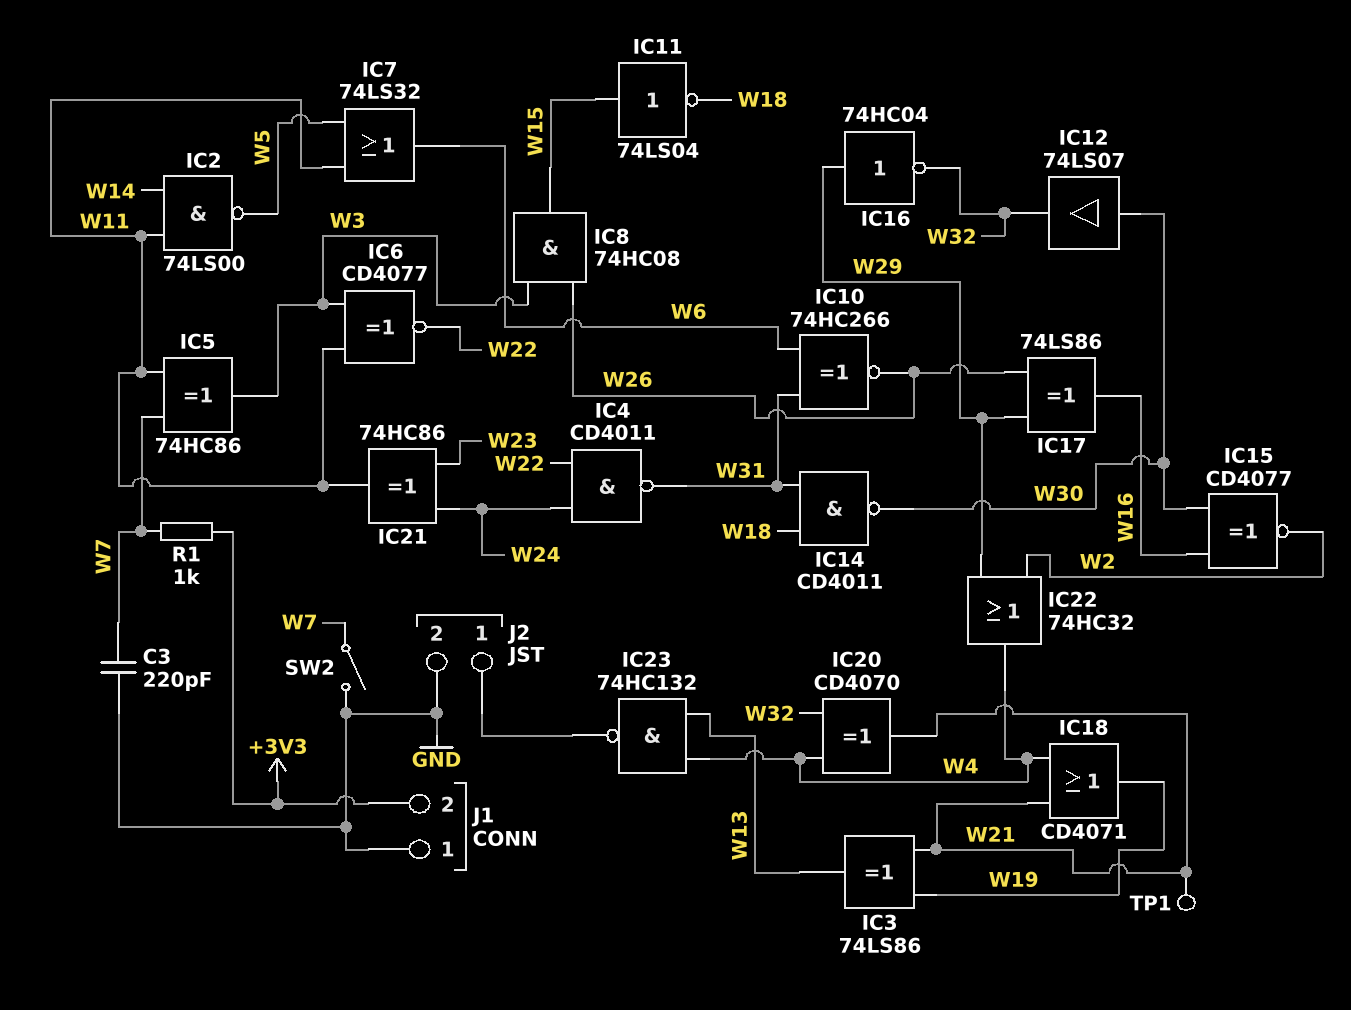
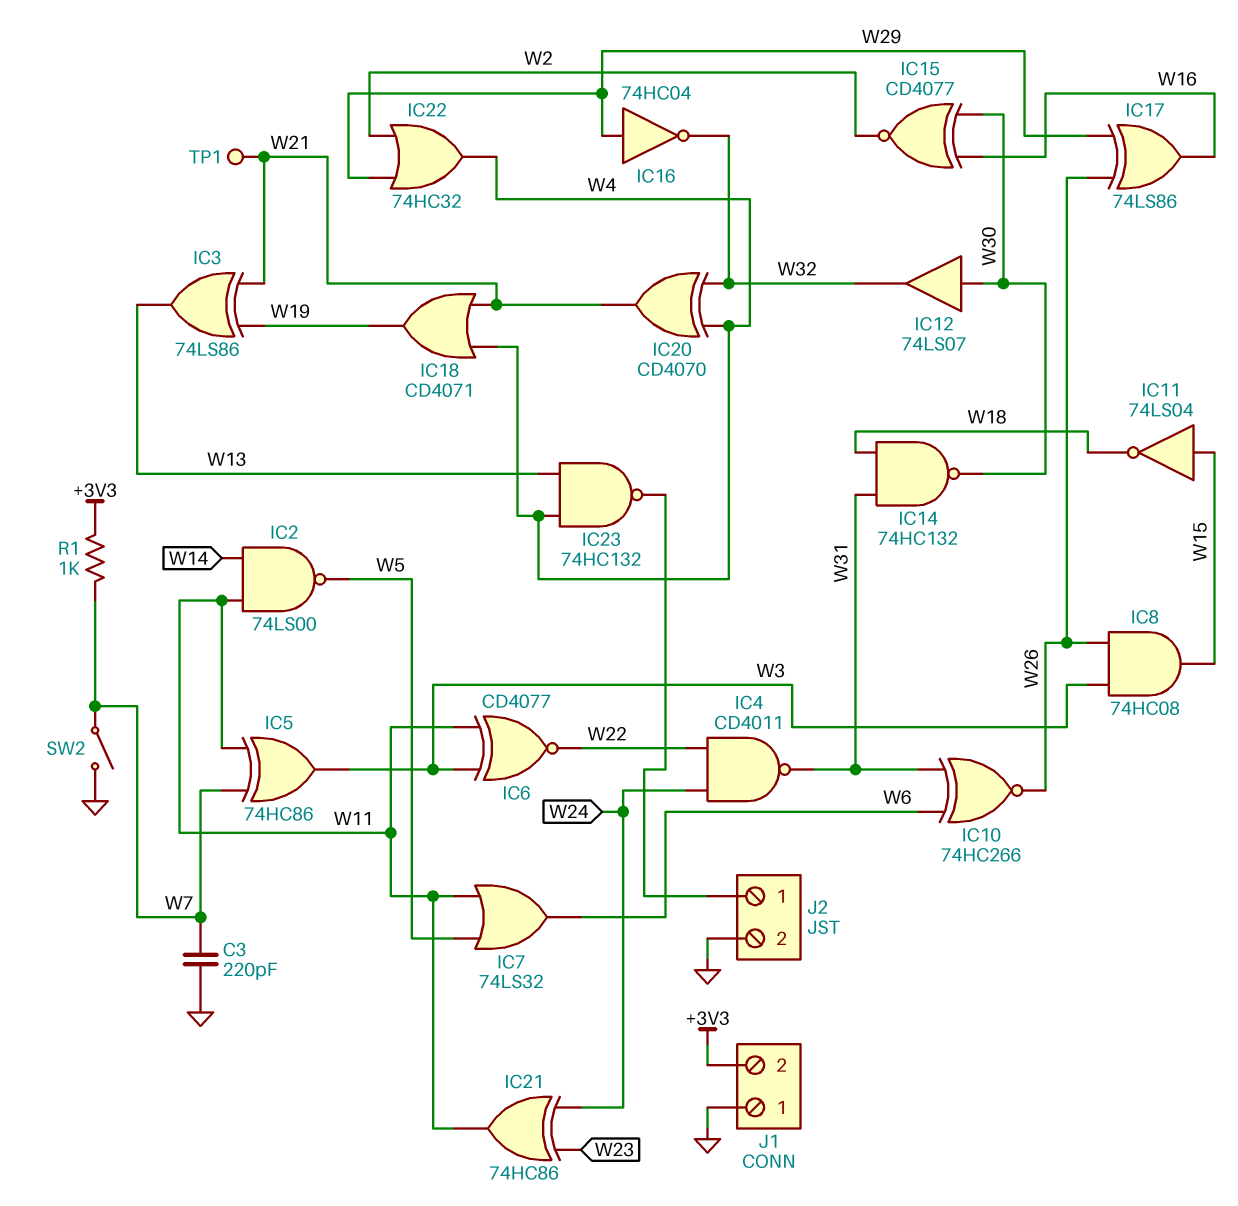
IC14: NAND CD4011 (in W18, in W31, out W30) -> NAND 74HC132 (in W18, in W31, out W30)

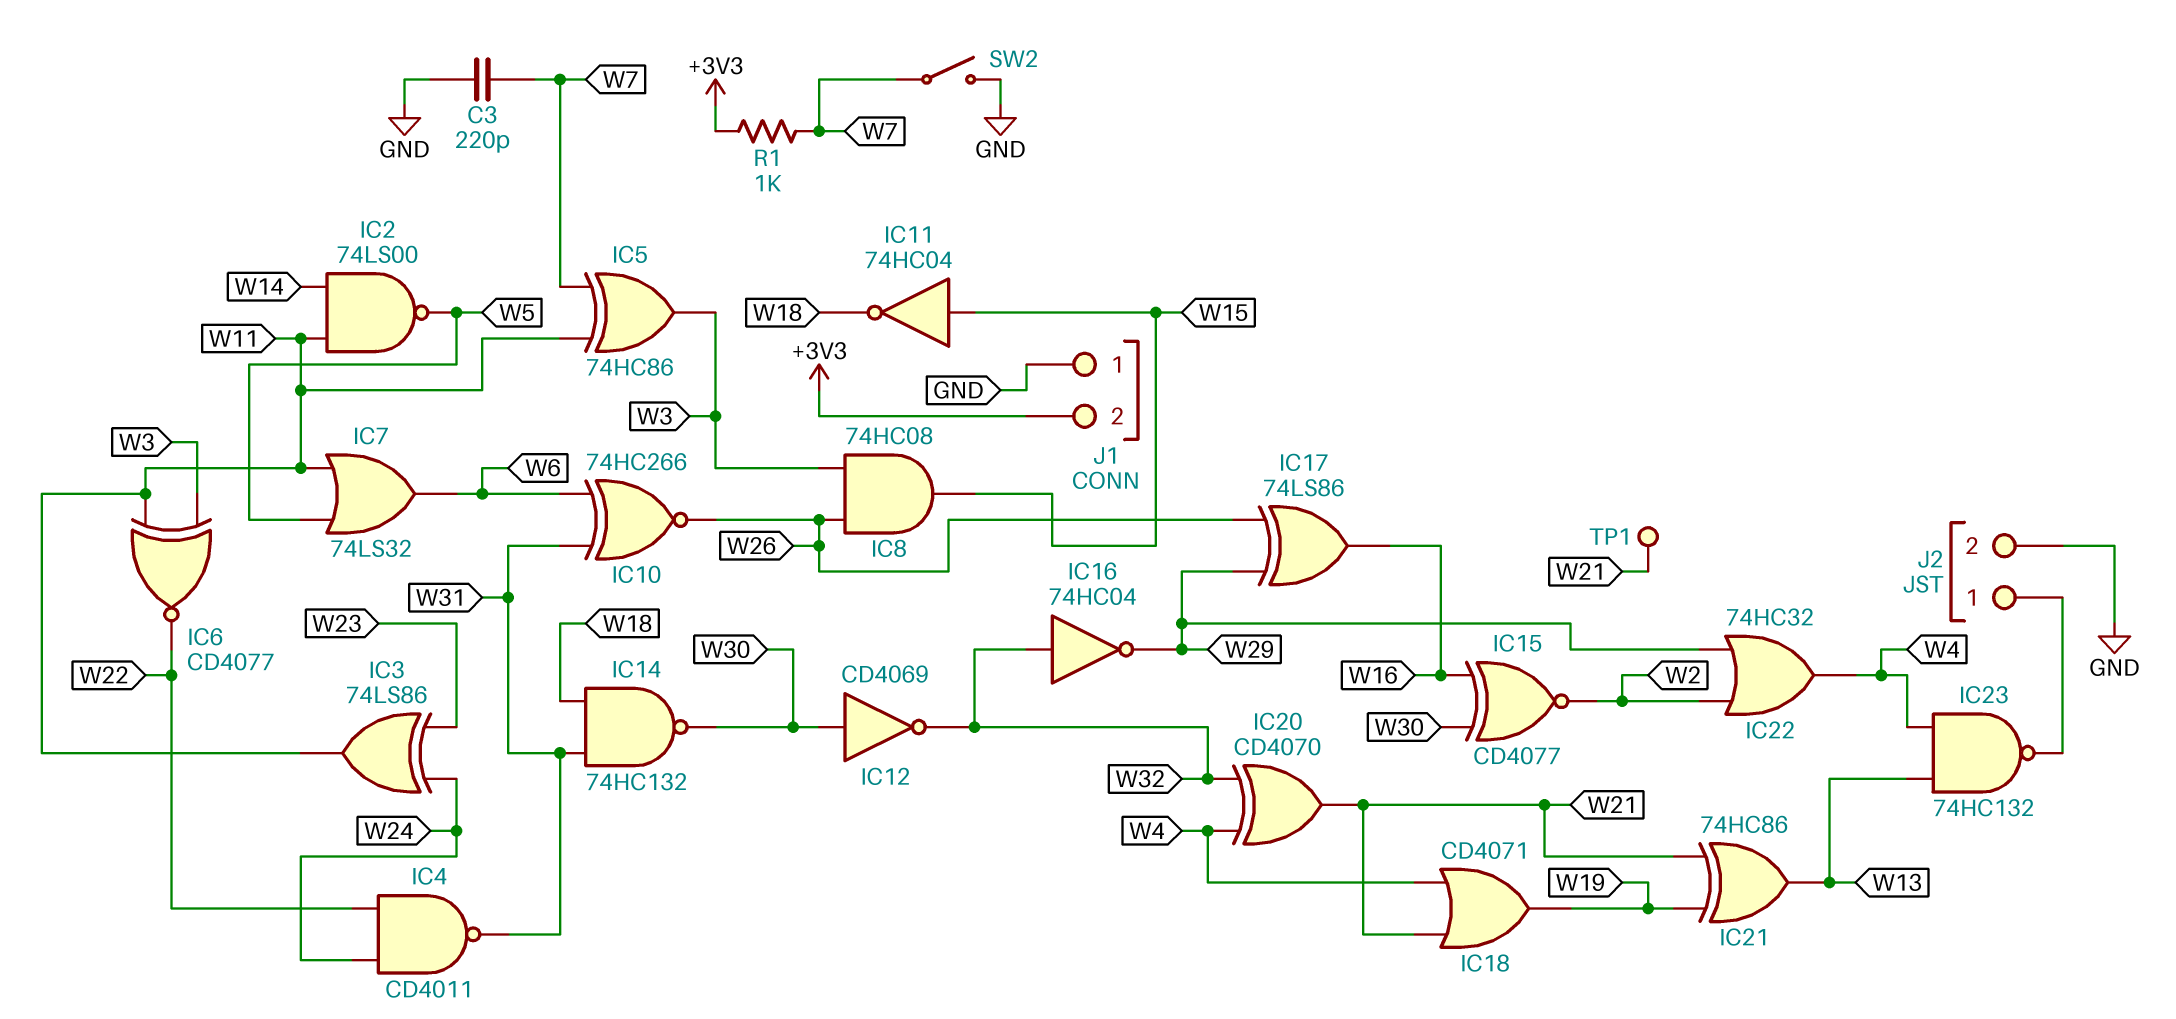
IC3: XOR 74LS86 (in W19, in W21, out W13) -> XOR 74LS86 (in W23, in W24, out W11)
IC11: NOT 74LS04 (in W15, out W18) -> NOT 74HC04 (in W15, out W18)
IC12: buffer 74LS07 (in W30, out W32) -> NOT CD4069 (in W30, out W32)
IC16: NOT 74HC04 (in W29, out W32) -> NOT 74HC04 (in W32, out W29)
IC21: XOR 74HC86 (in W23, in W24, out W11) -> XOR 74HC86 (in W19, in W21, out W13)

